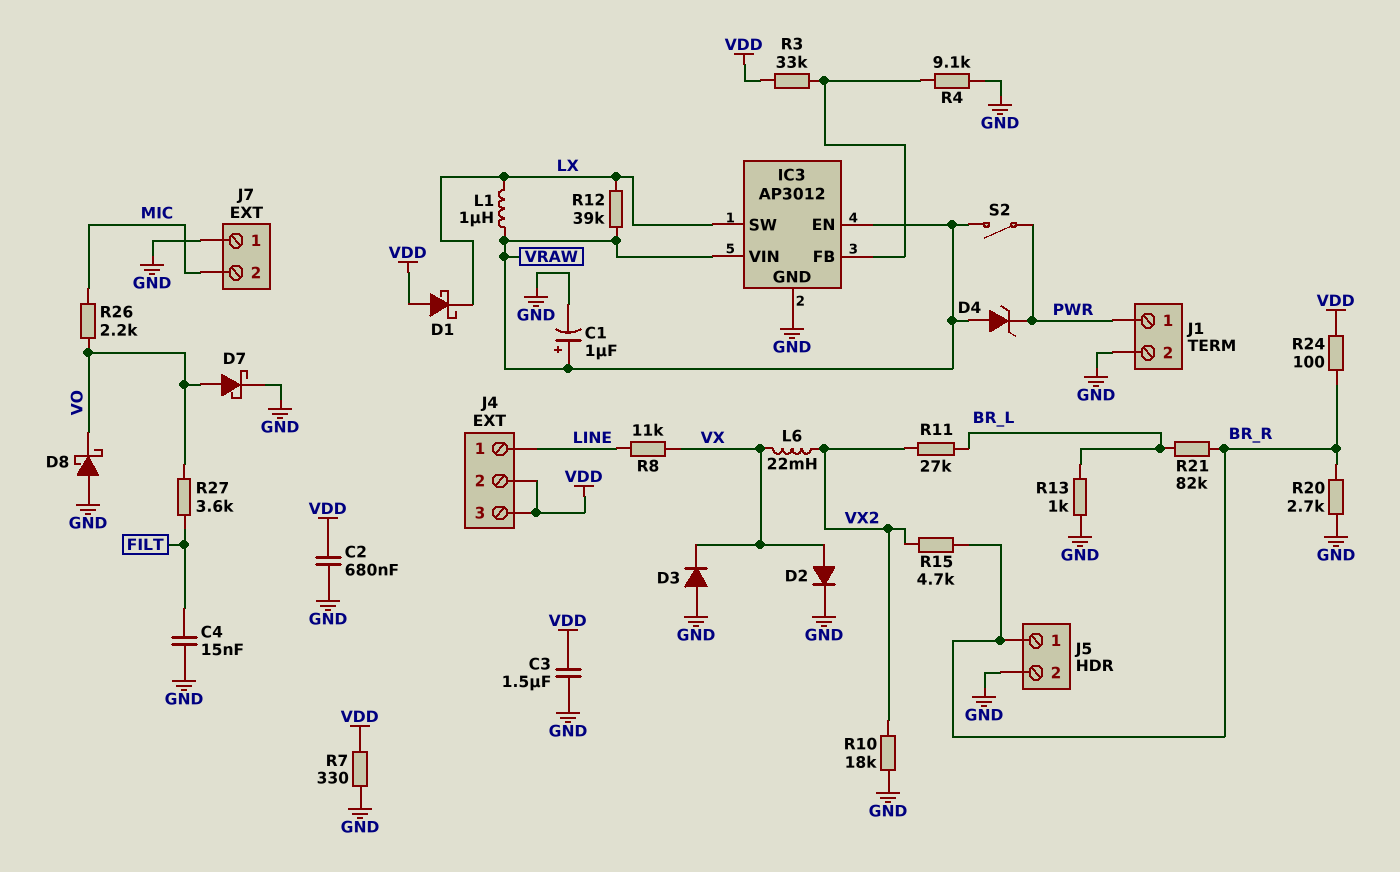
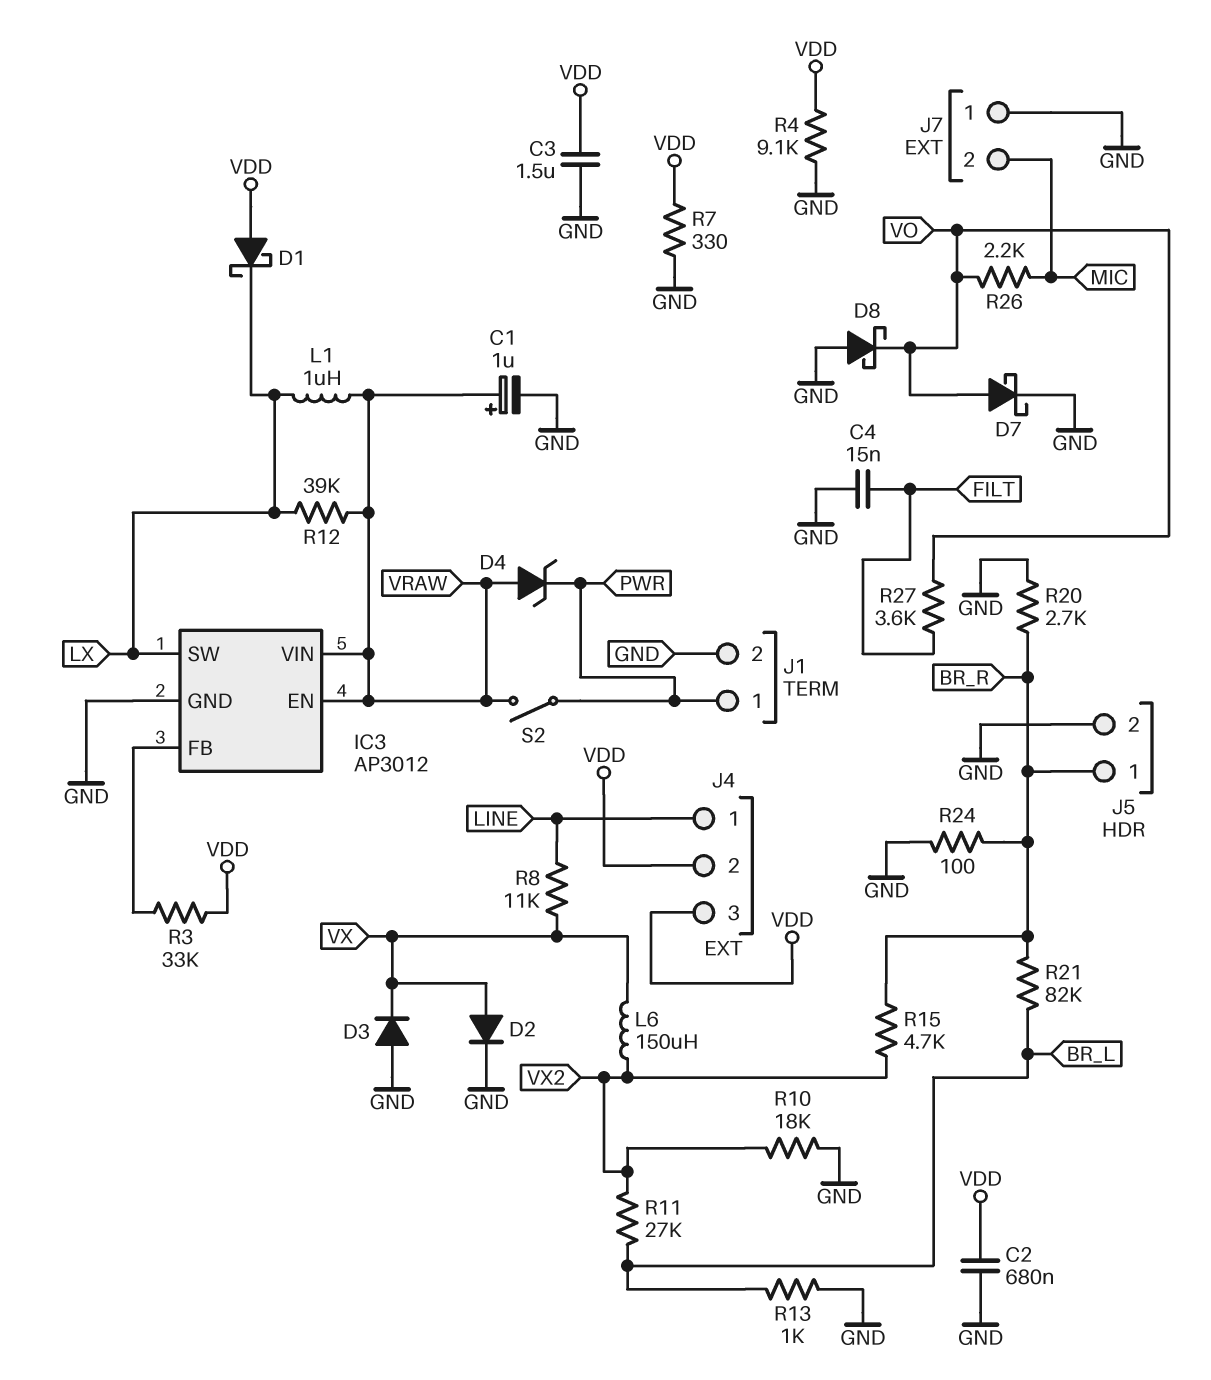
L6: 22mH (VX, VX2) -> 150uH (VX, VX2)
R4: 9.1k (GND, IC3/FB) -> 9.1k (GND, VDD)
R24: 100 (BR_R, VDD) -> 100 (BR_R, GND)

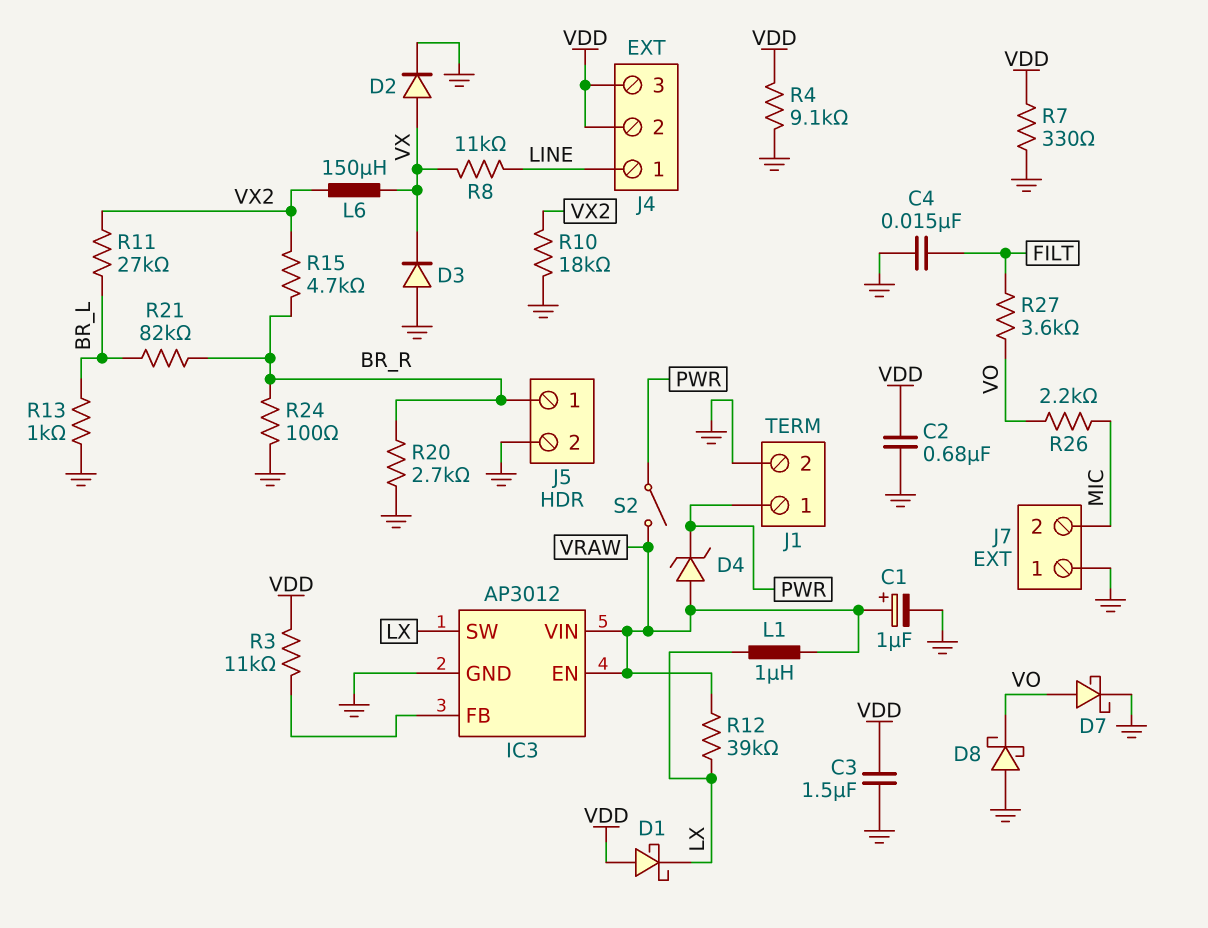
R3: 33k (IC3/FB, VDD) -> 11k (IC3/FB, VDD)

